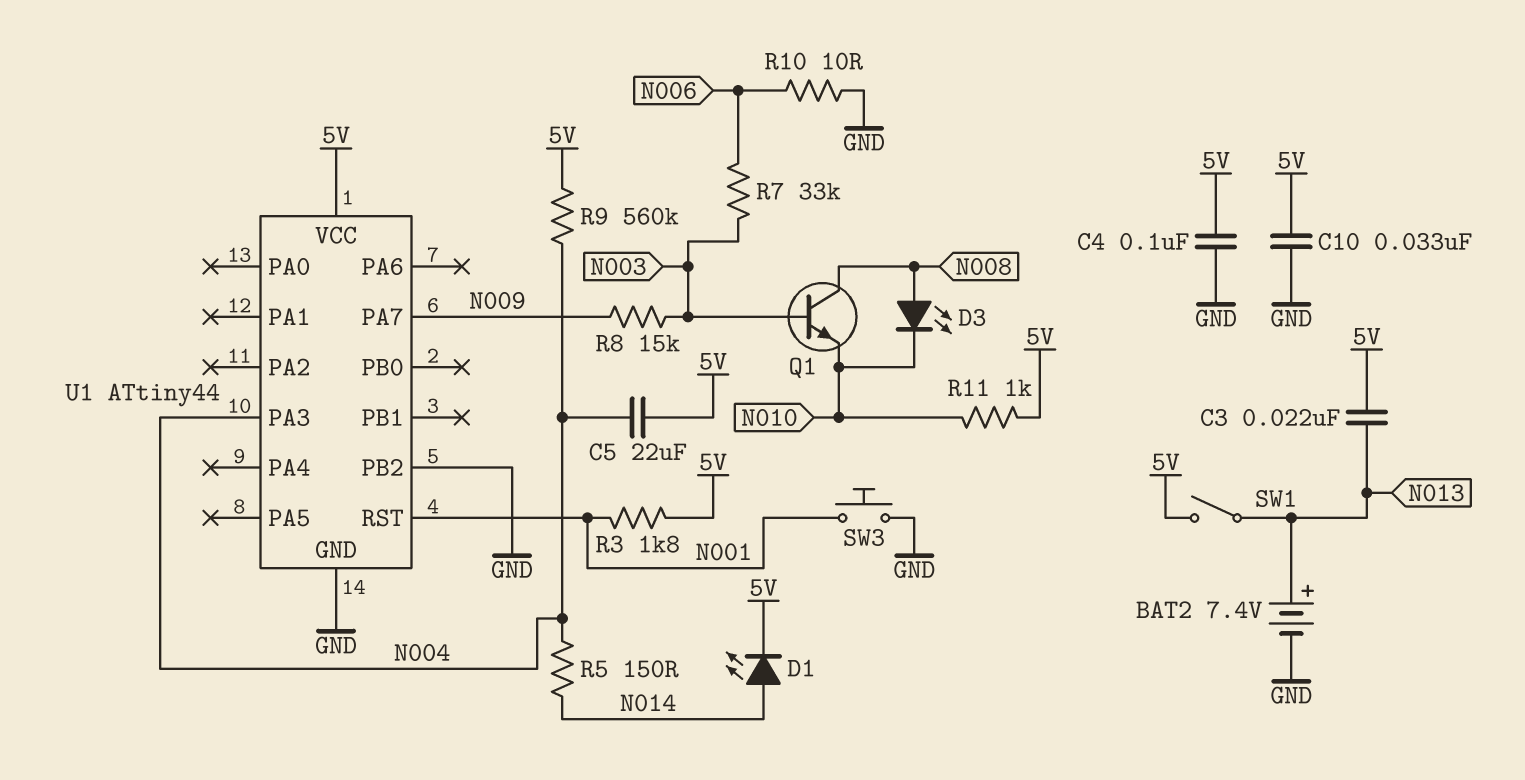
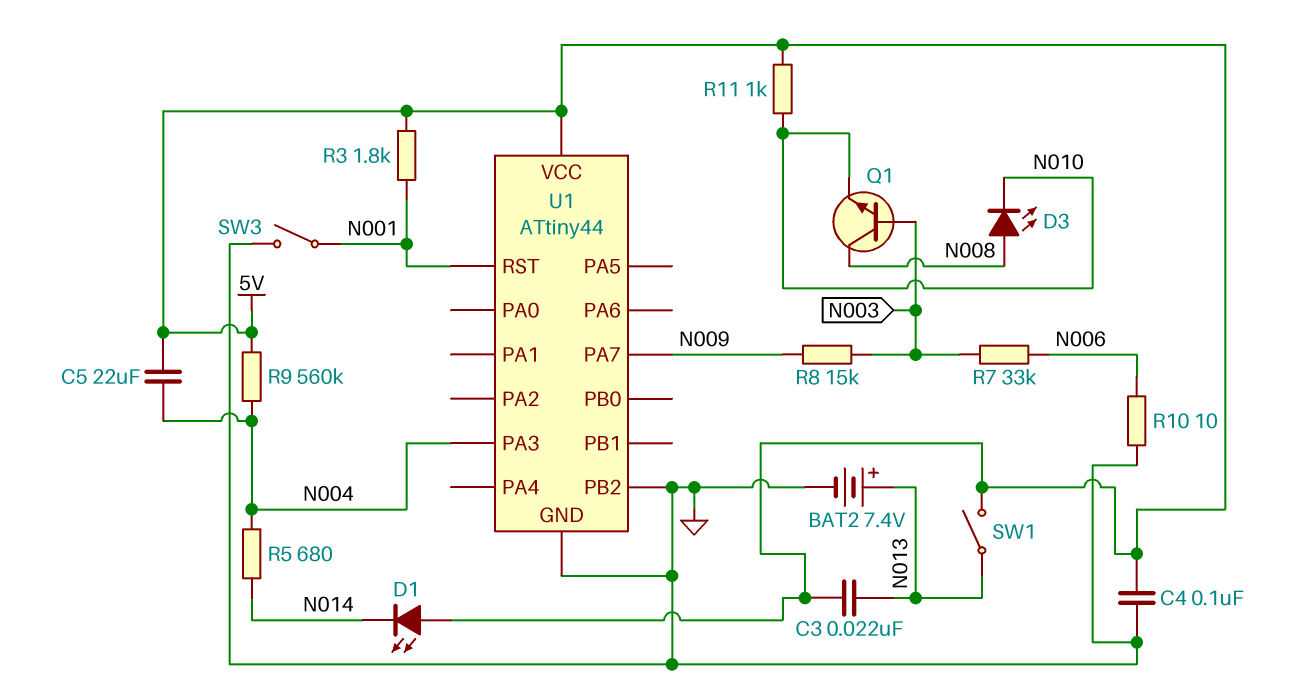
C10: 33nF (5V, GND) -> none
D1: LED (A N014, K 5V) -> LED (A 5V, K N014)
R5: 150 (N004, N014) -> 680 (N004, N014)
SW3: button (GND, N001) -> switch (GND, N001)

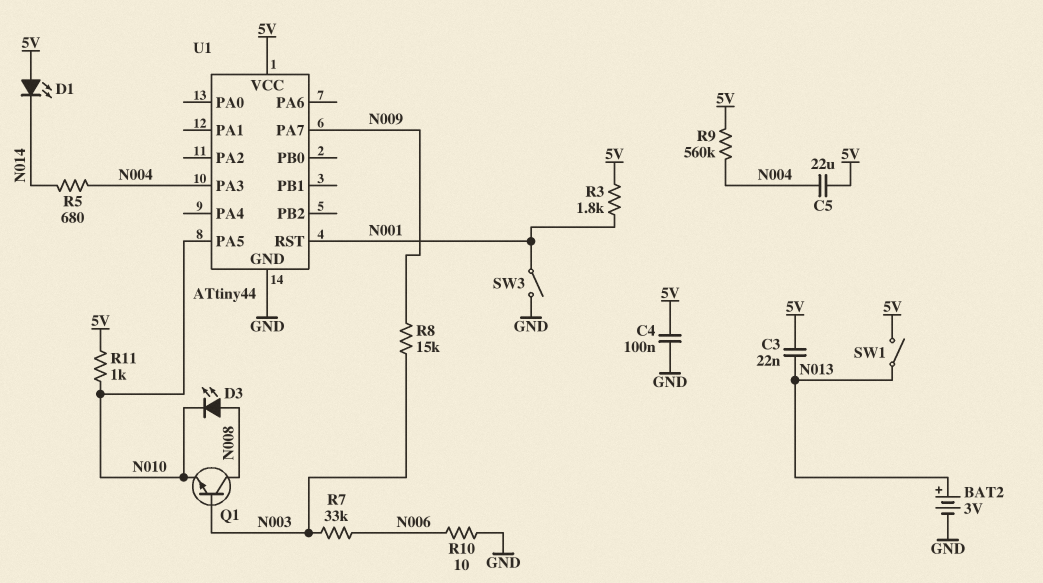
BAT2: 7.4V (plus N013, minus GND) -> 3V (plus N013, minus GND)
U1 pin PA5: none -> N010
U1 pin PB2: GND -> none

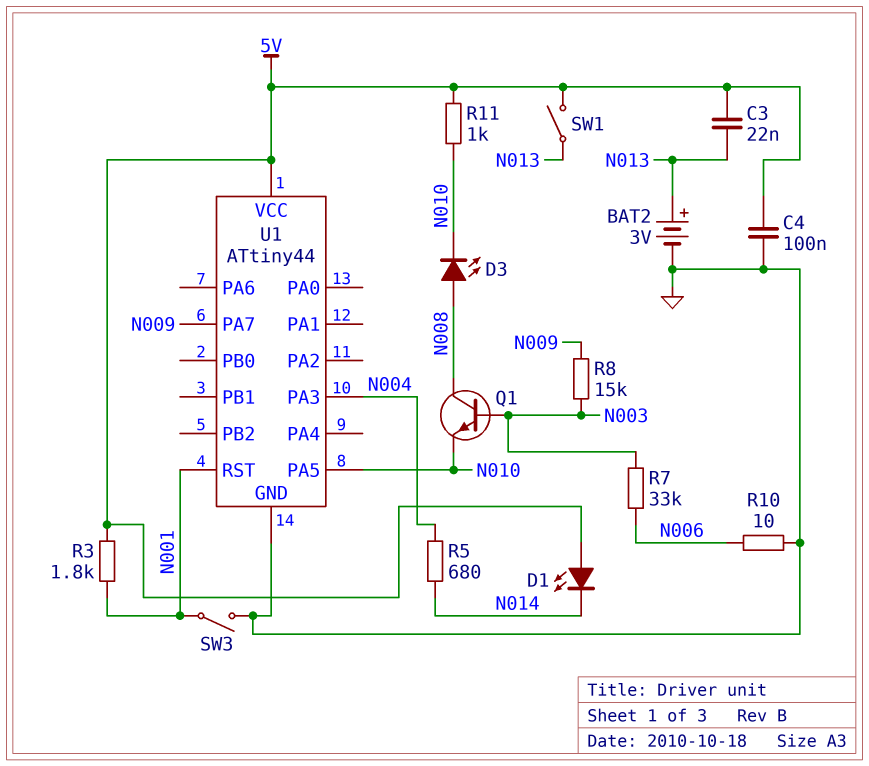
C5: 22uF (5V, N004) -> none
R9: 560k (5V, N004) -> none

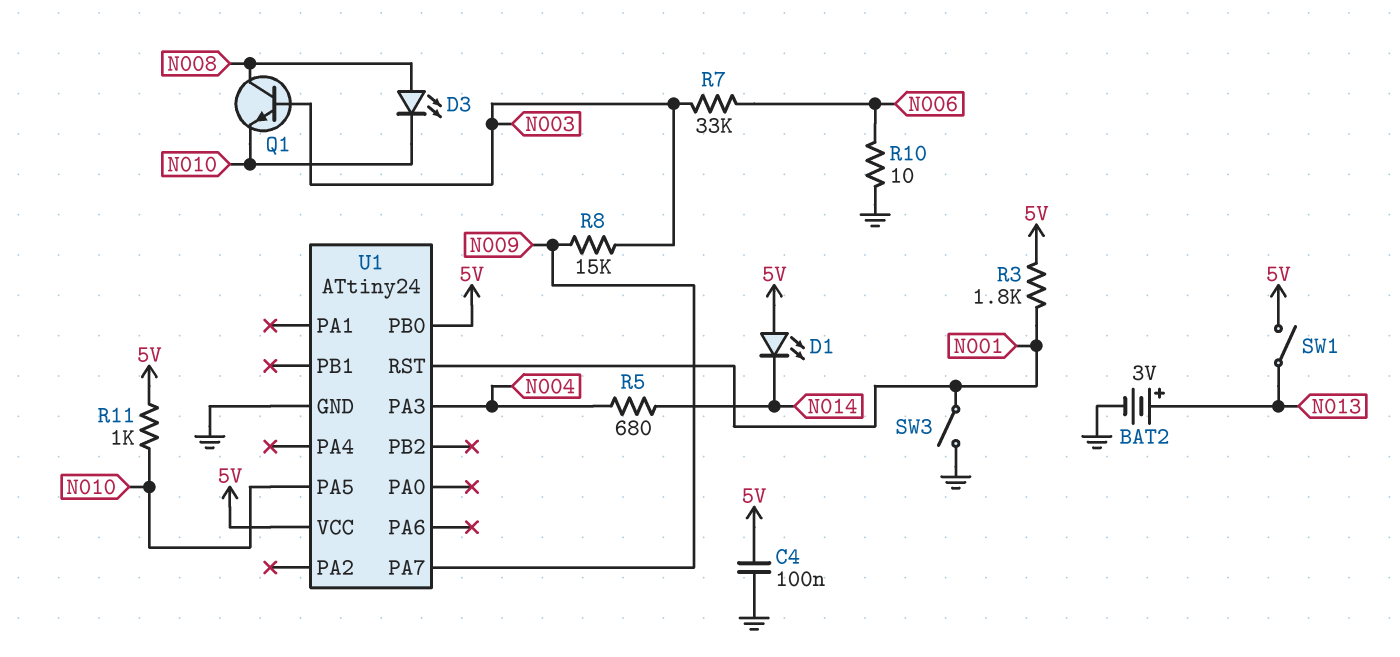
C3: 22nF (5V, N013) -> none
U1: ATtiny44 -> ATtiny24
U1 pin PB0: none -> 5V

